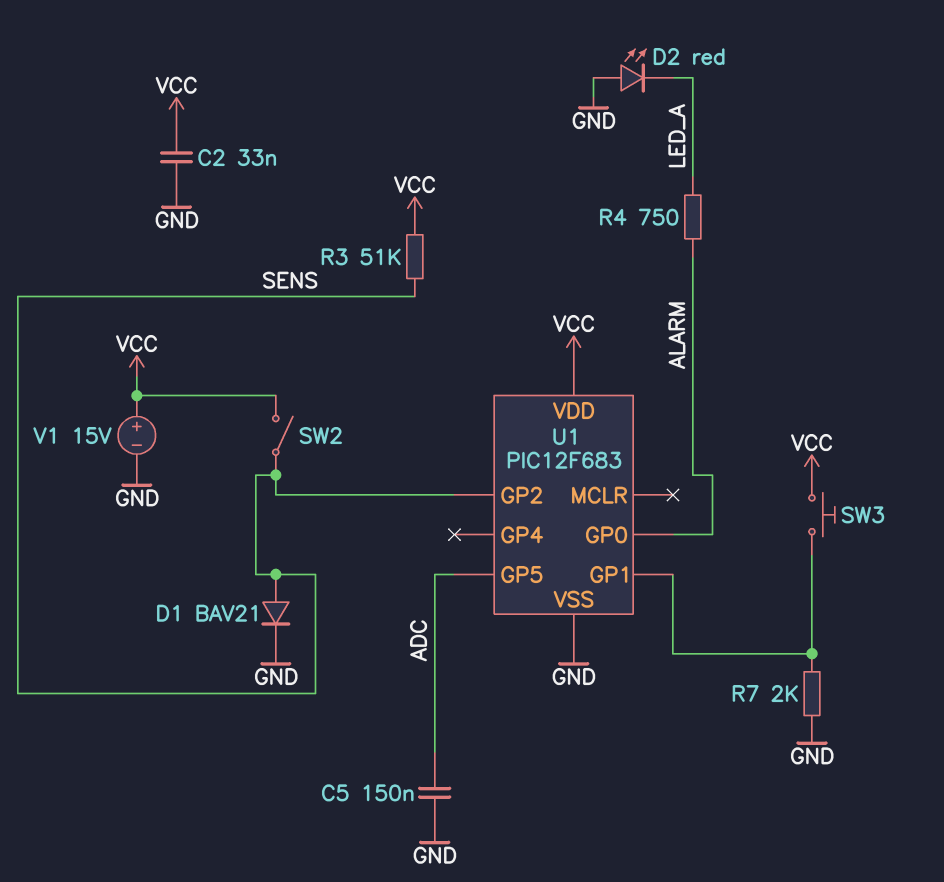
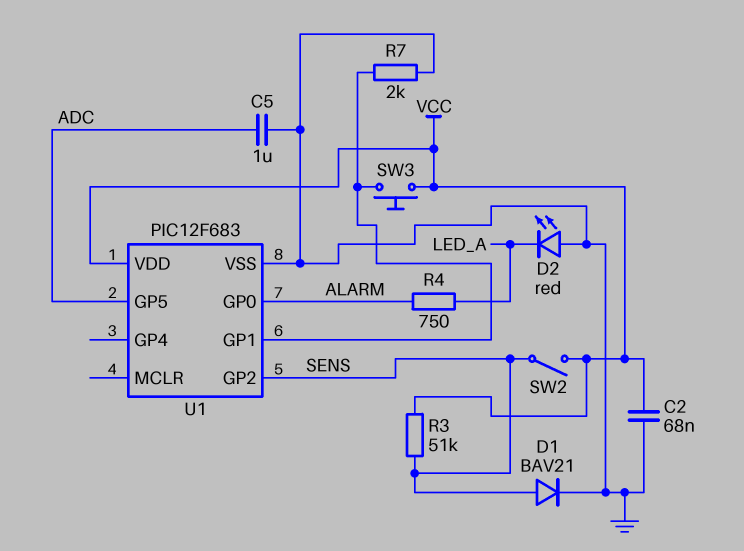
C2: 33nF (GND, VCC) -> 68nF (GND, VCC)
C5: 150nF (ADC, GND) -> 1uF (ADC, GND)
V1: 15V (plus VCC, minus GND) -> none

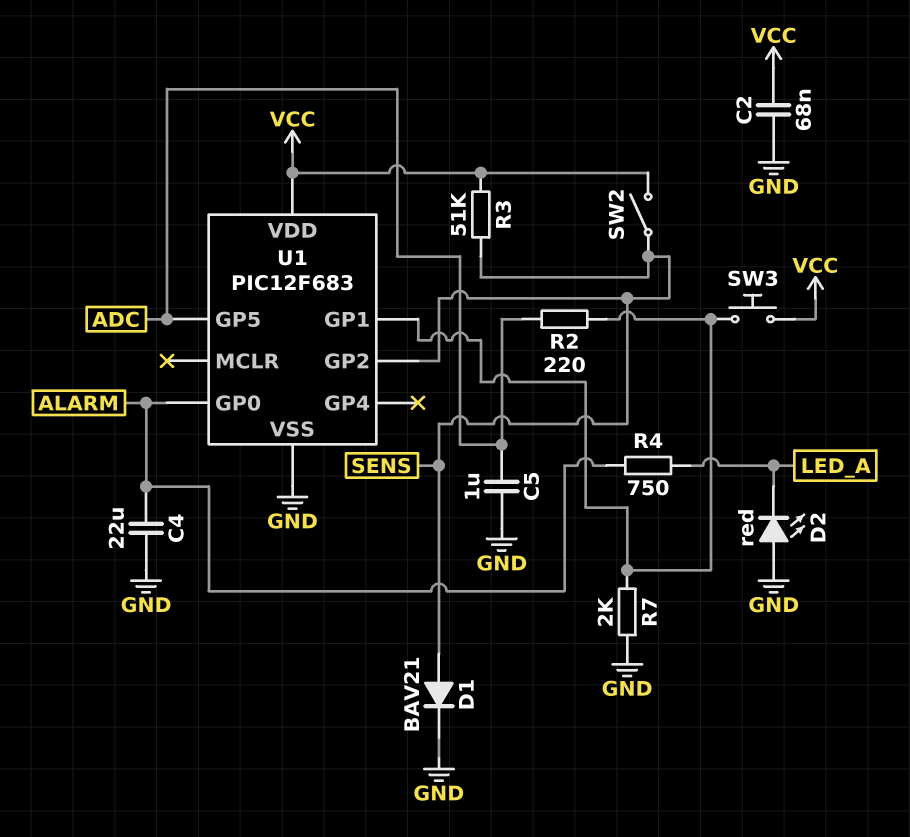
C4: none -> 22uF (ALARM, GND)
R2: none -> 220 (ADC, U1/GP1)

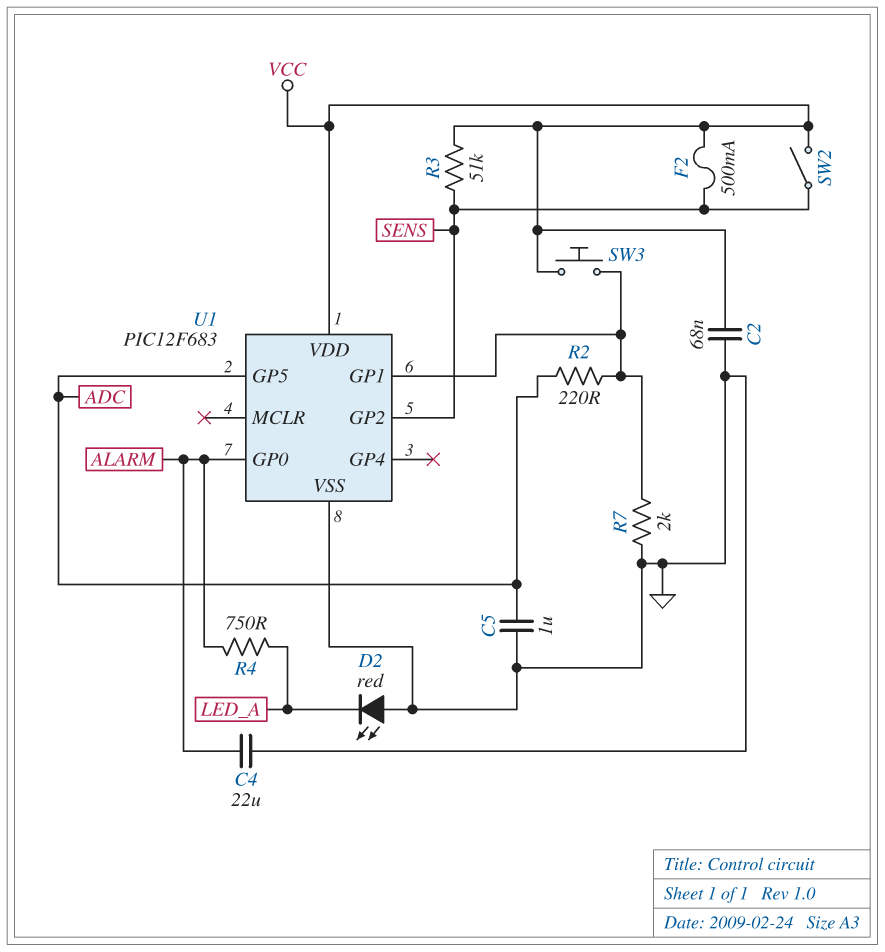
D1: diode BAV21 (A SENS, K GND) -> none
F2: none -> 500mA (SENS, VCC)

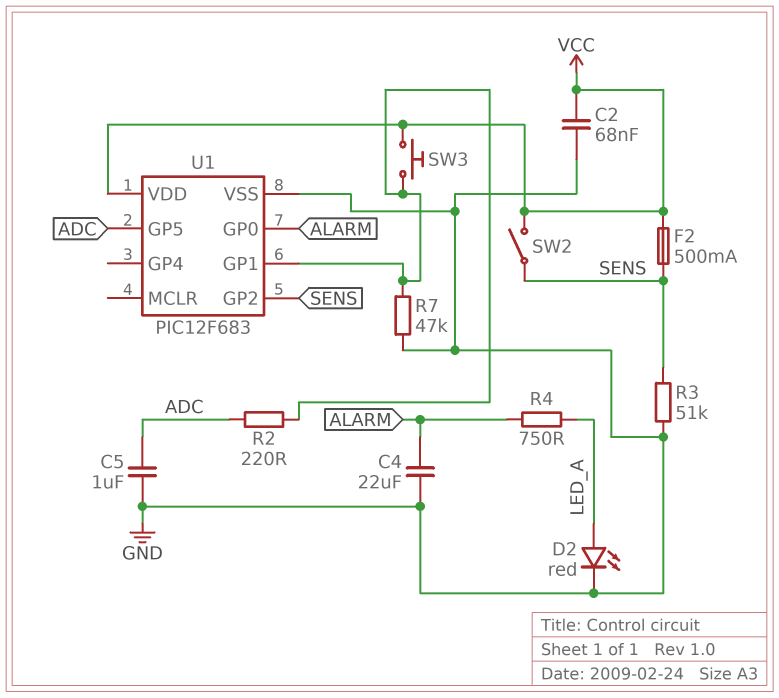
D2: LED red (A GND, K LED_A) -> LED red (A LED_A, K GND)
R3: 51k (SENS, VCC) -> 51k (GND, SENS)
R7: 2k (GND, U1/GP1) -> 47k (GND, U1/GP1)

